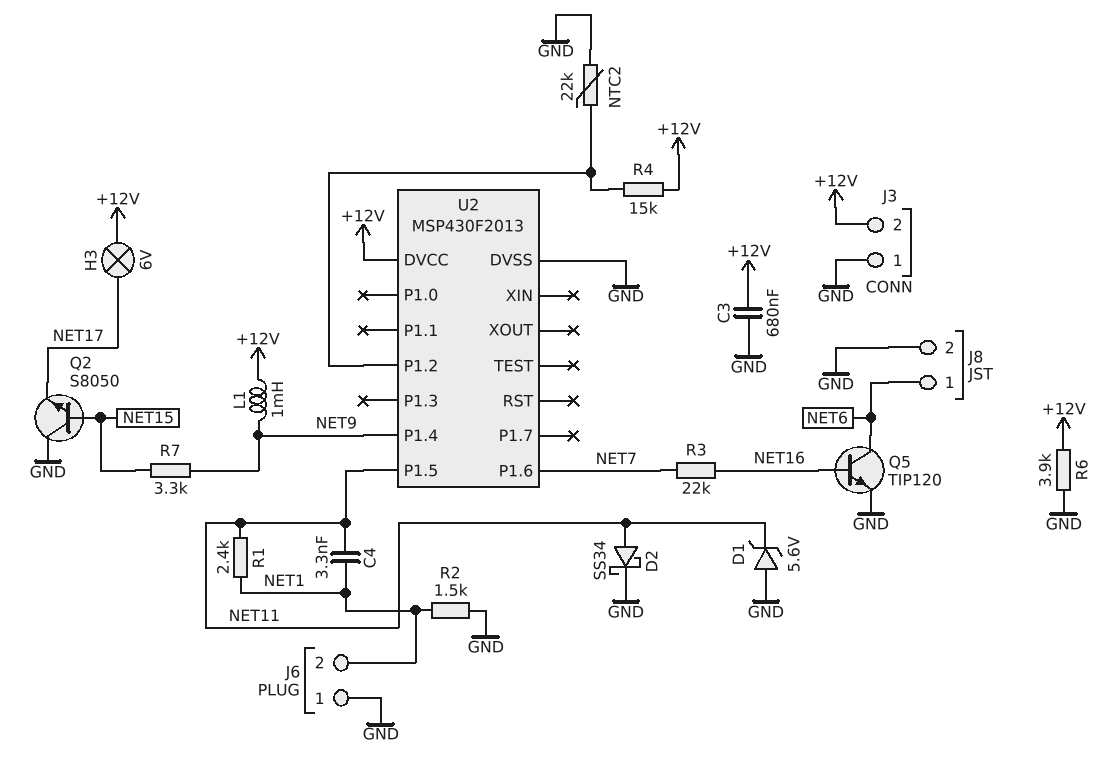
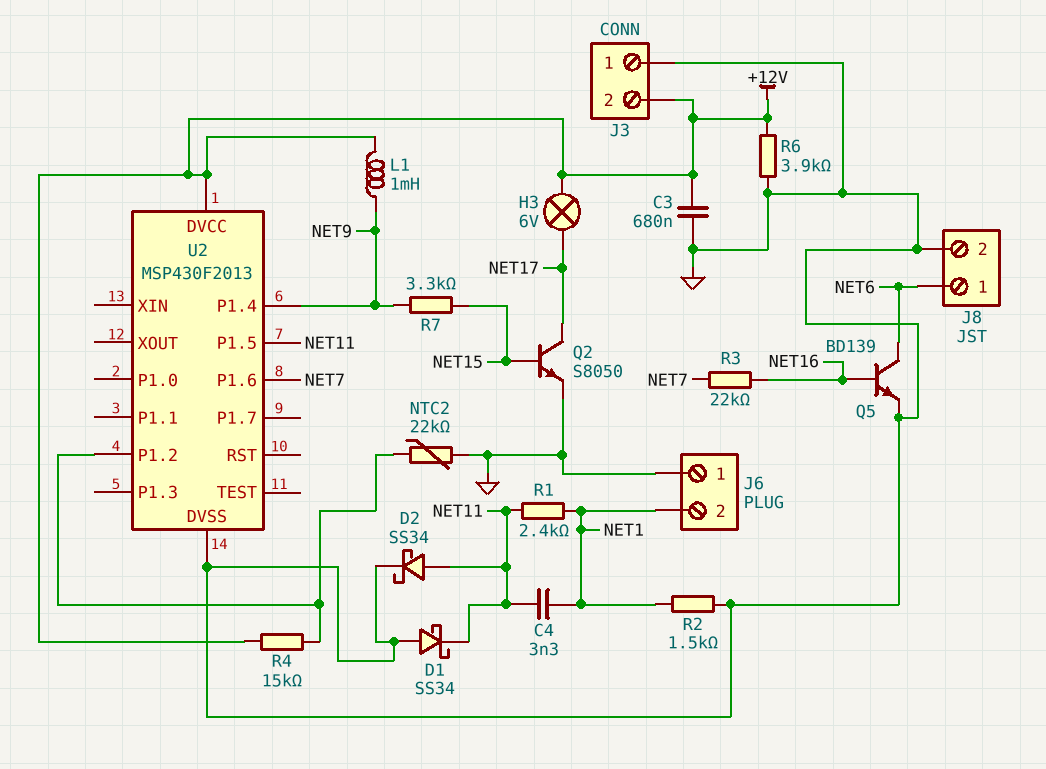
D1: zener 5.6V (A GND, K NET11) -> schottky SS34 (A GND, K NET11)
Q2: NPN S8050 (B NET15, C GND, E NET17) -> NPN S8050 (B NET15, C NET17, E GND)
Q5: NPN TIP120 (B NET16, C NET6, E GND) -> NPN BD139 (B NET16, C NET6, E GND)

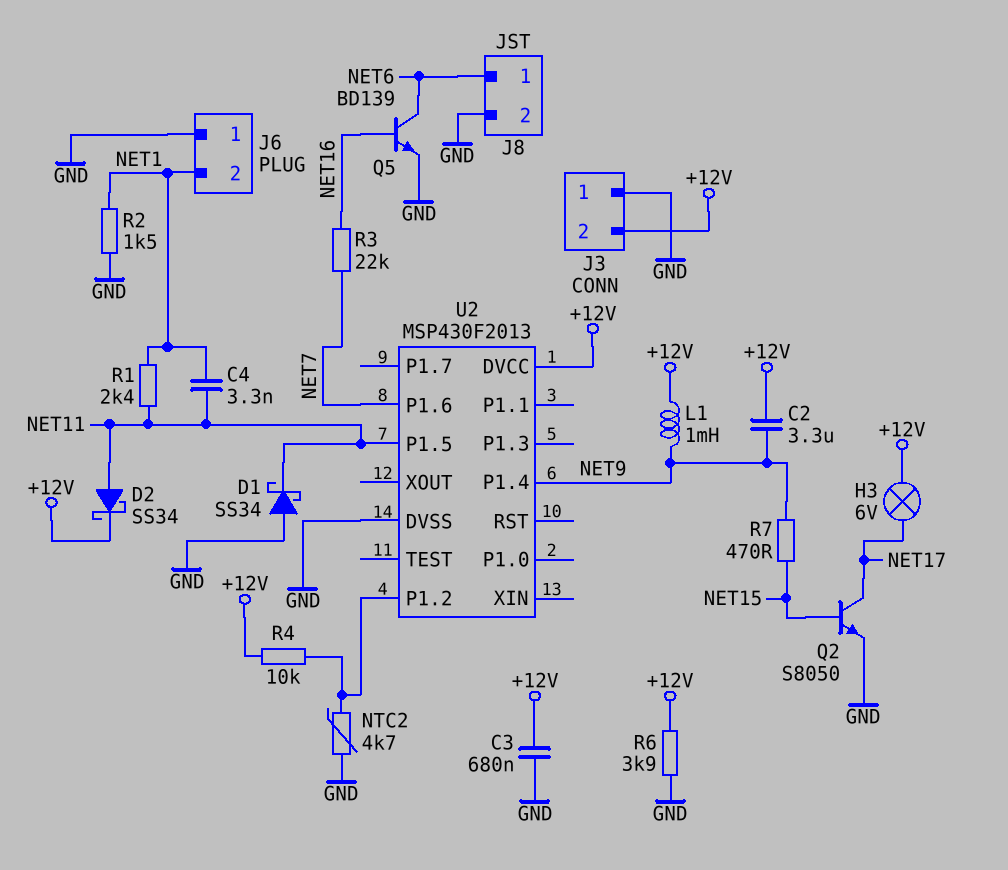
C2: none -> 3.3uF (+12V, NET9)
D2: schottky SS34 (A NET11, K GND) -> schottky SS34 (A NET11, K +12V)
NTC2: 22k (GND, U2/P1.2) -> 4.7k (GND, U2/P1.2)
R4: 15k (+12V, U2/P1.2) -> 10k (+12V, U2/P1.2)
R7: 3.3k (NET9, NET15) -> 470 (NET9, NET15)

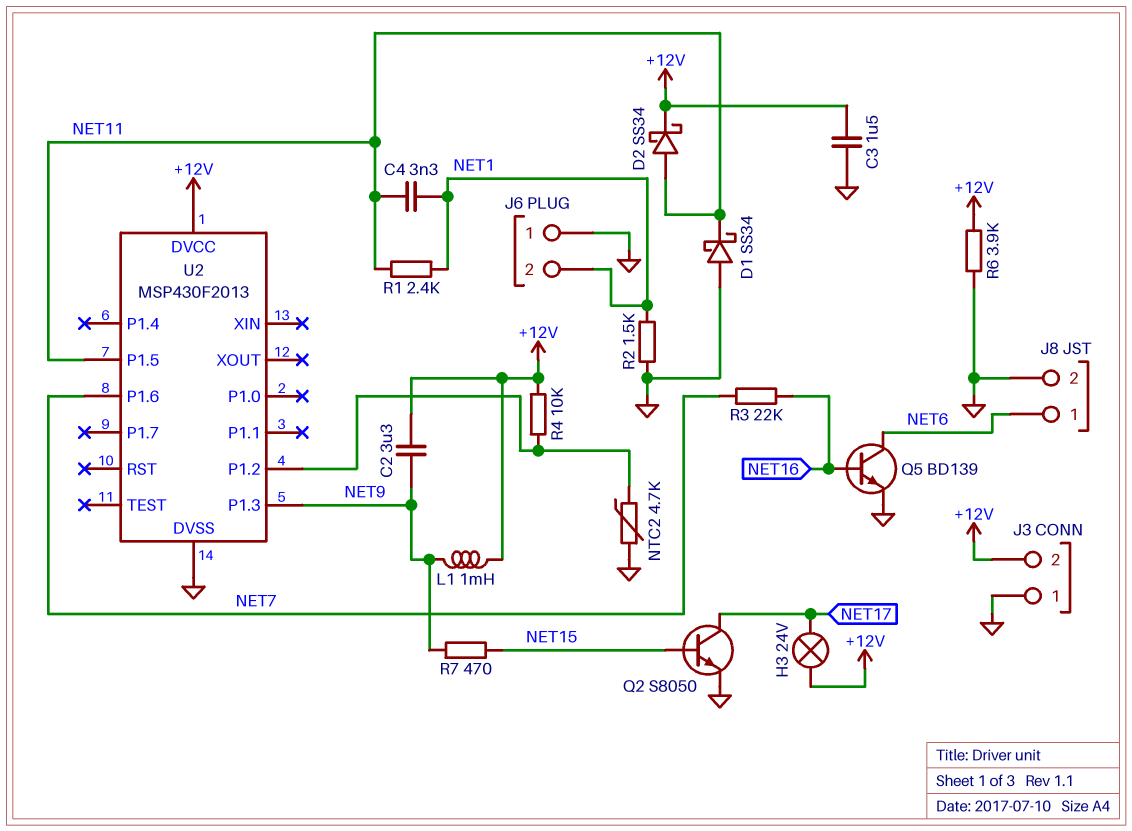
C3: 680nF (+12V, GND) -> 1.5uF (+12V, GND)
H3: lamp 6V (+12V, NET17) -> lamp 24V (+12V, NET17)
U2 pin P1.3: none -> NET9
U2 pin P1.4: NET9 -> none

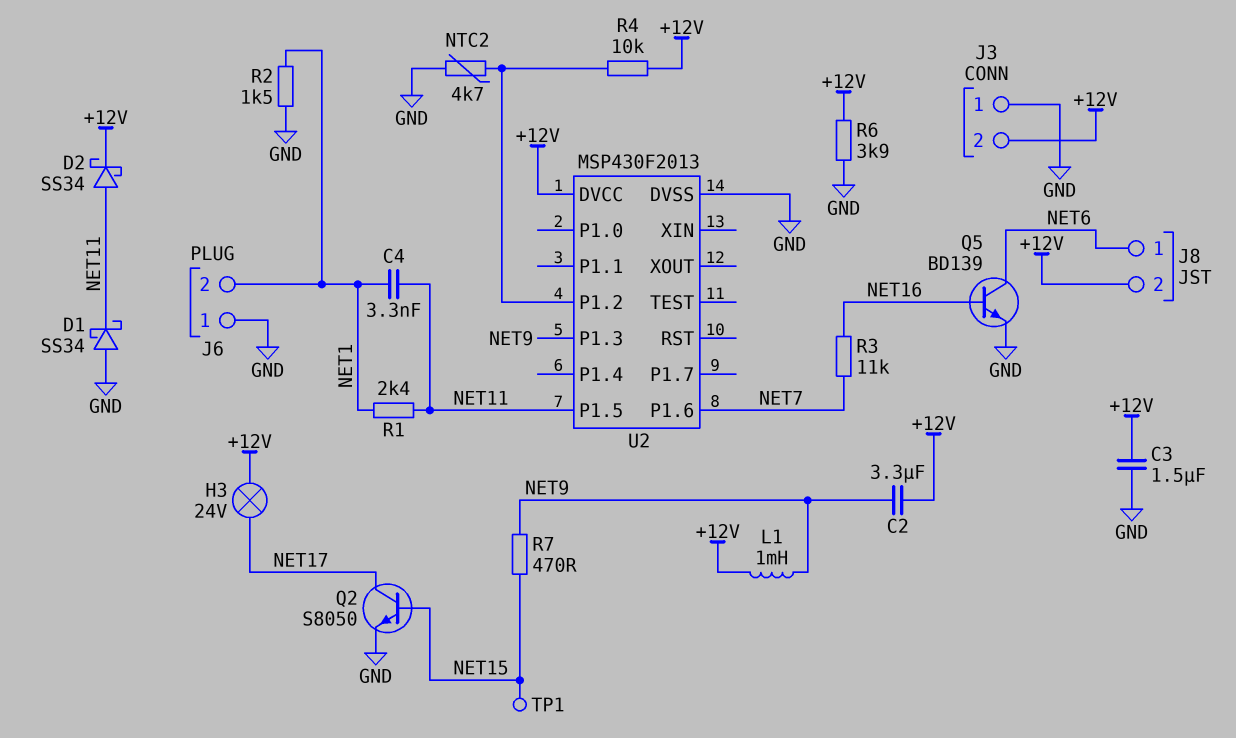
J8 pin 2: GND -> +12V
R3: 22k (NET7, NET16) -> 11k (NET7, NET16)
TP1: none -> test point (NET15)

